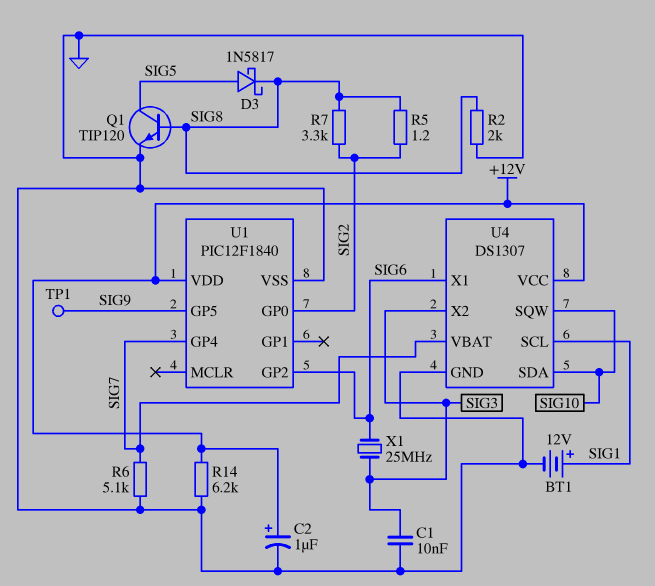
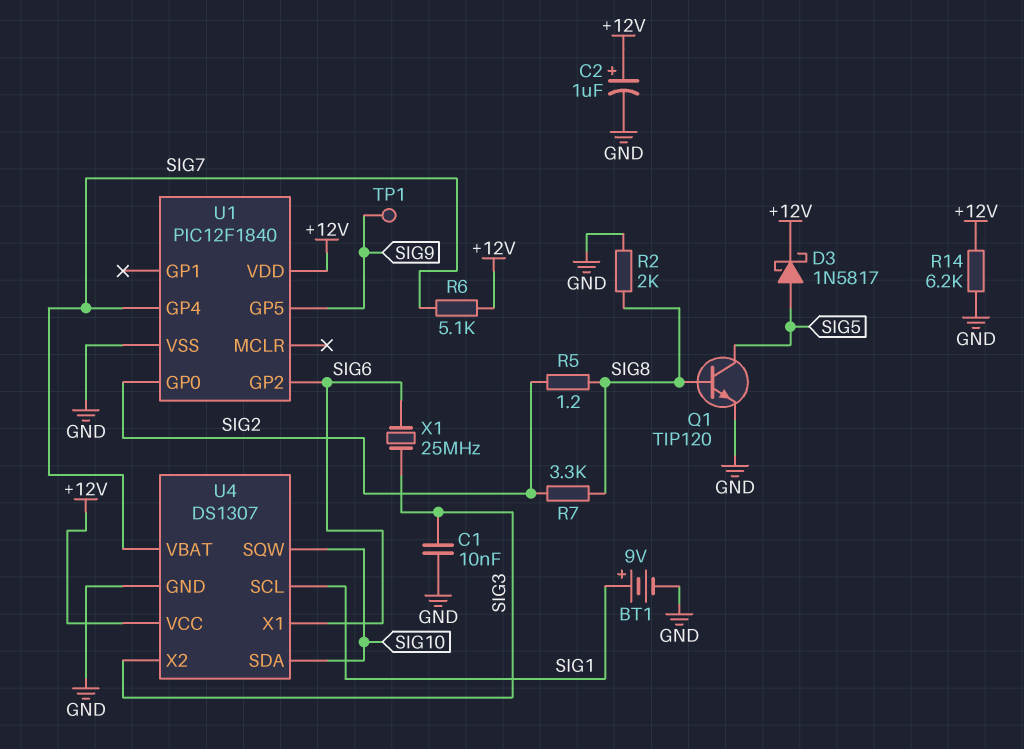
BT1: 12V (plus SIG1, minus GND) -> 9V (plus SIG1, minus GND)
D3: schottky 1N5817 (A SIG5, K SIG8) -> schottky 1N5817 (A SIG5, K +12V)
R6: 5.1k (GND, SIG7) -> 5.1k (+12V, SIG7)

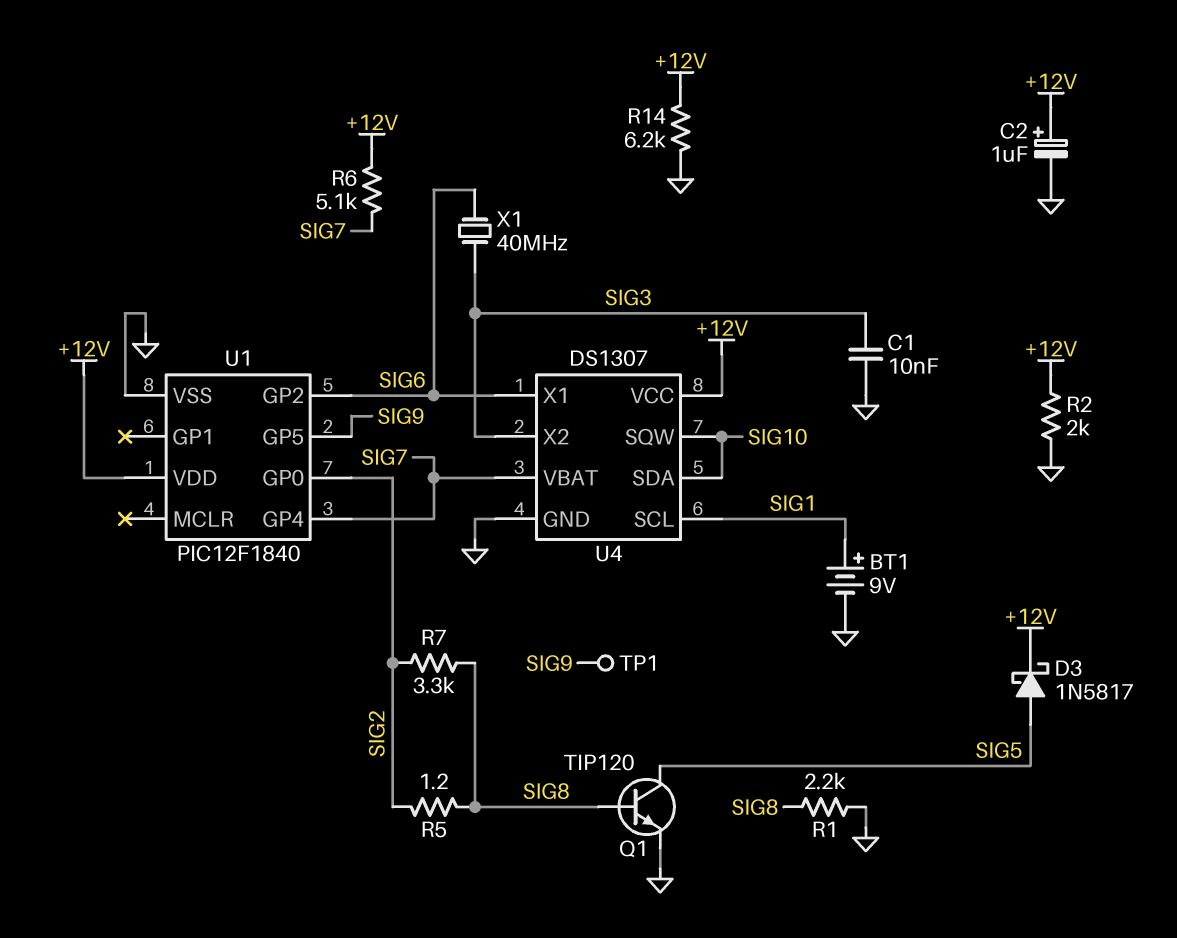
R1: none -> 2.2k (GND, SIG8)
R2: 2k (GND, SIG8) -> 2k (+12V, GND)
X1: 25MHz (SIG3, SIG6) -> 40MHz (SIG3, SIG6)

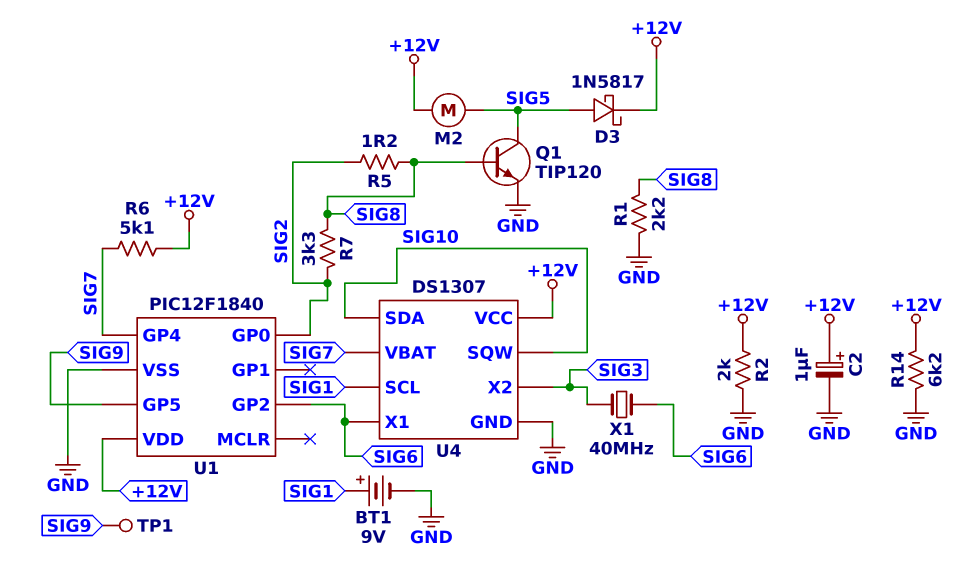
C1: 10nF (GND, SIG3) -> none
M2: none -> motor (+12V, SIG5)

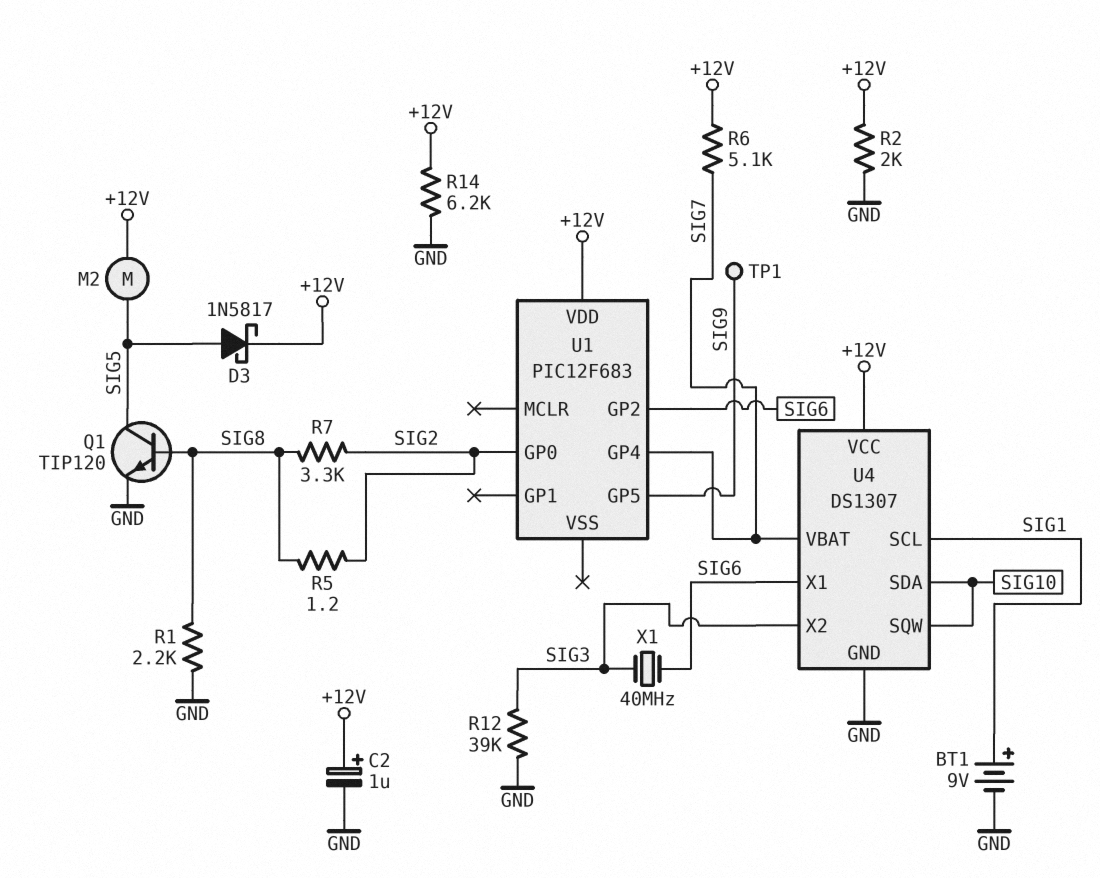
R12: none -> 39k (GND, SIG3)
U1: PIC12F1840 -> PIC12F683
U1 pin VSS: GND -> none

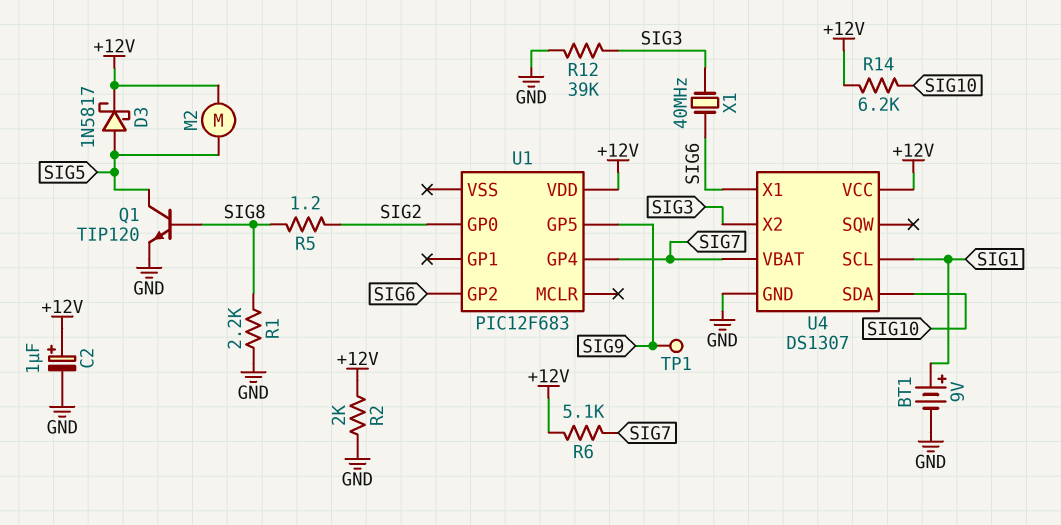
R7: 3.3k (SIG2, SIG8) -> none
R14: 6.2k (+12V, GND) -> 6.2k (+12V, SIG10)
U4 pin SQW: SIG10 -> none

